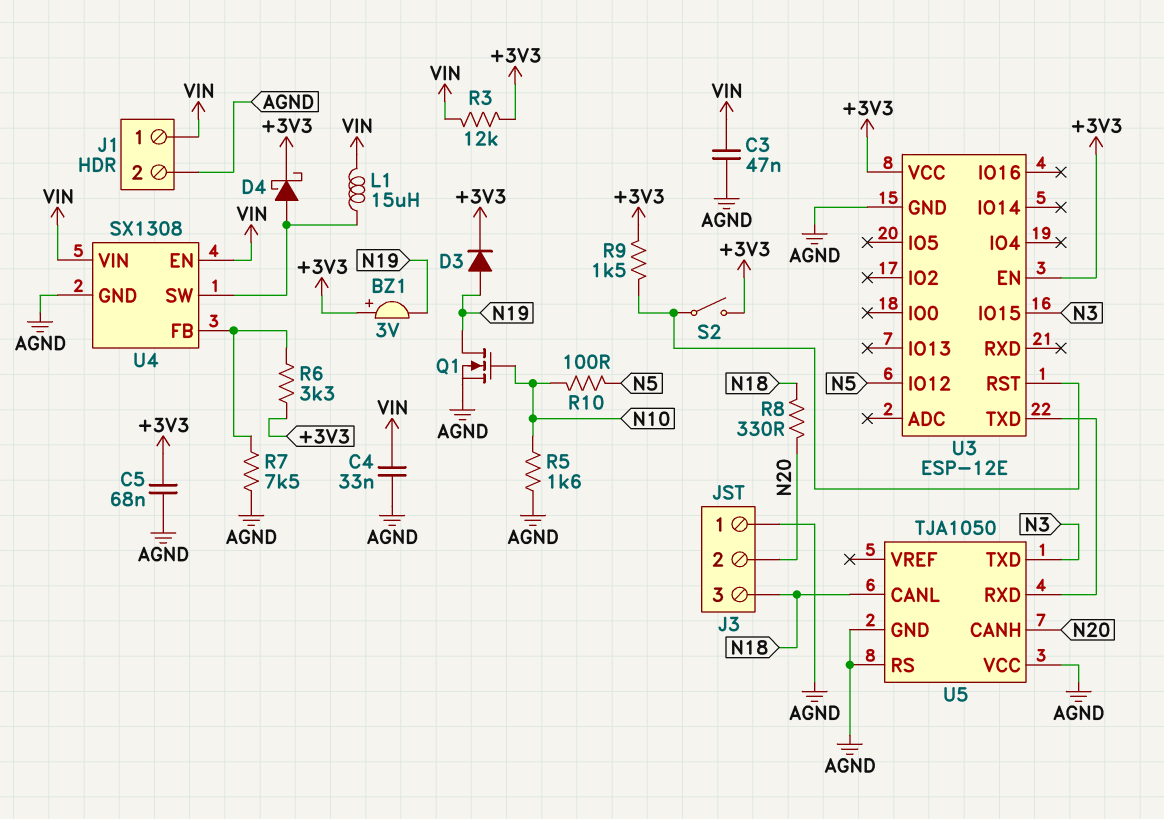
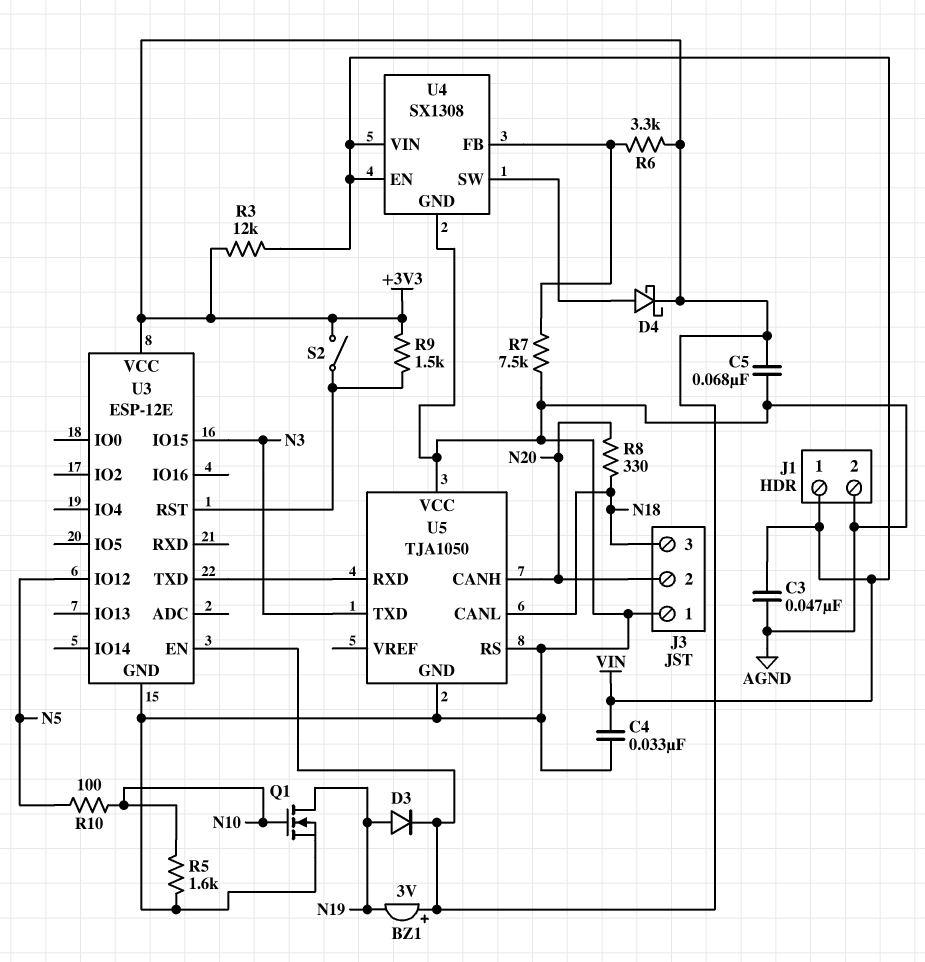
L1: 15uH (U4/SW, VIN) -> none

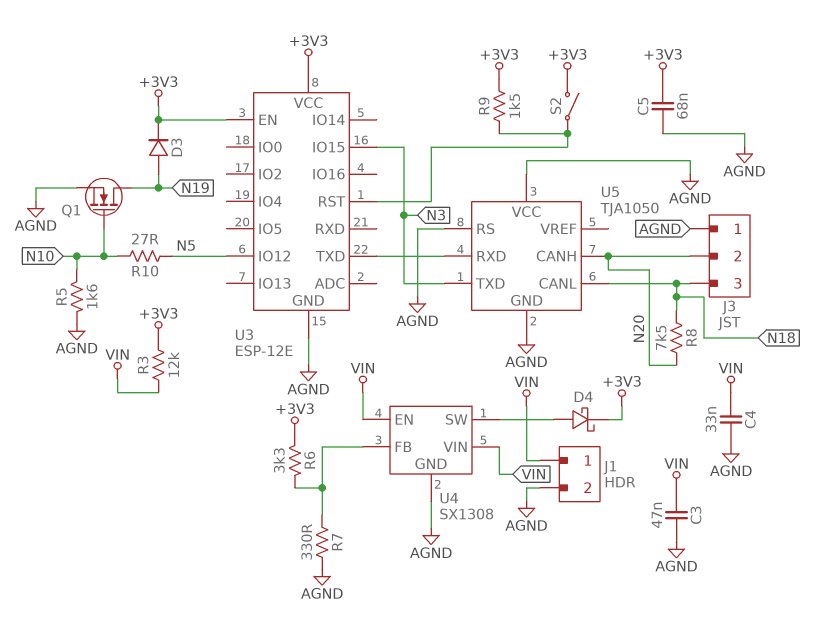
BZ1: buzzer 3V (plus +3V3, minus N19) -> none
R7: 7.5k (AGND, U4/FB) -> 330 (AGND, U4/FB)
R8: 330 (N18, N20) -> 7.5k (N18, N20)
R10: 100 (N5, N10) -> 27 (N5, N10)

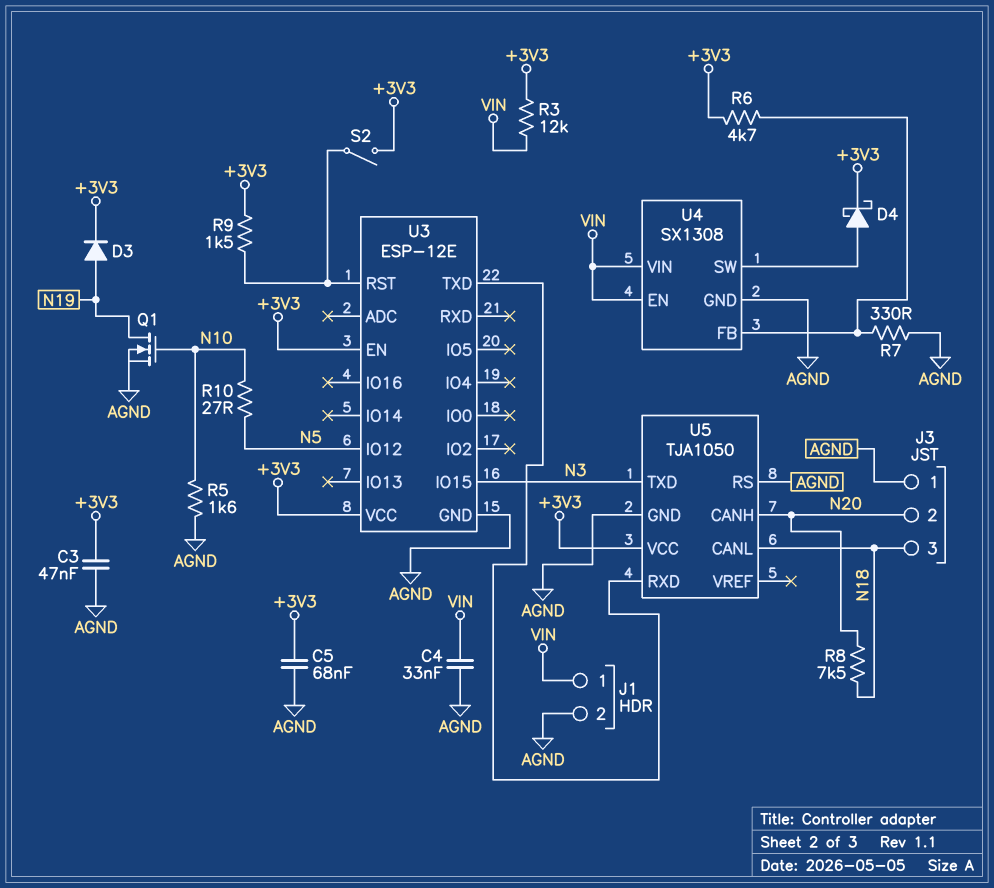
C3: 47nF (AGND, VIN) -> 47nF (+3V3, AGND)
R6: 3.3k (+3V3, U4/FB) -> 4.7k (+3V3, U4/FB)
U5 pin VCC: AGND -> +3V3

